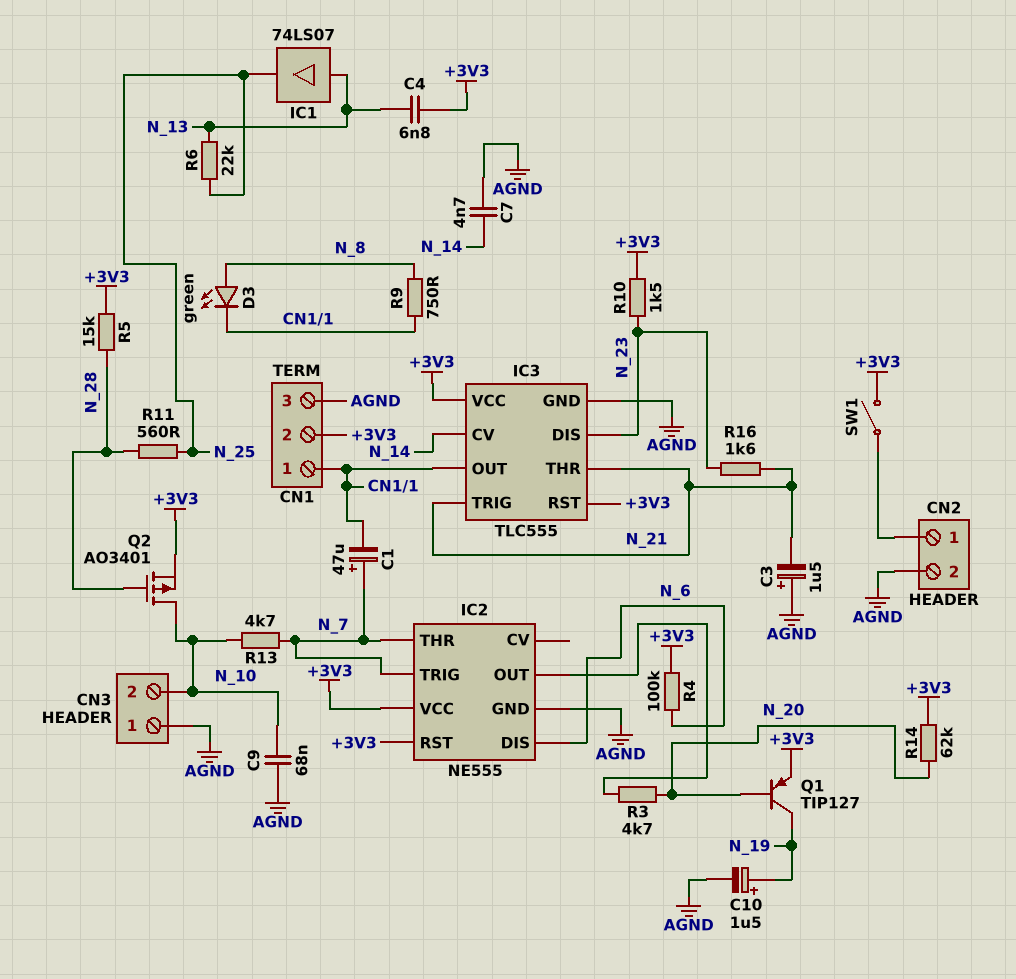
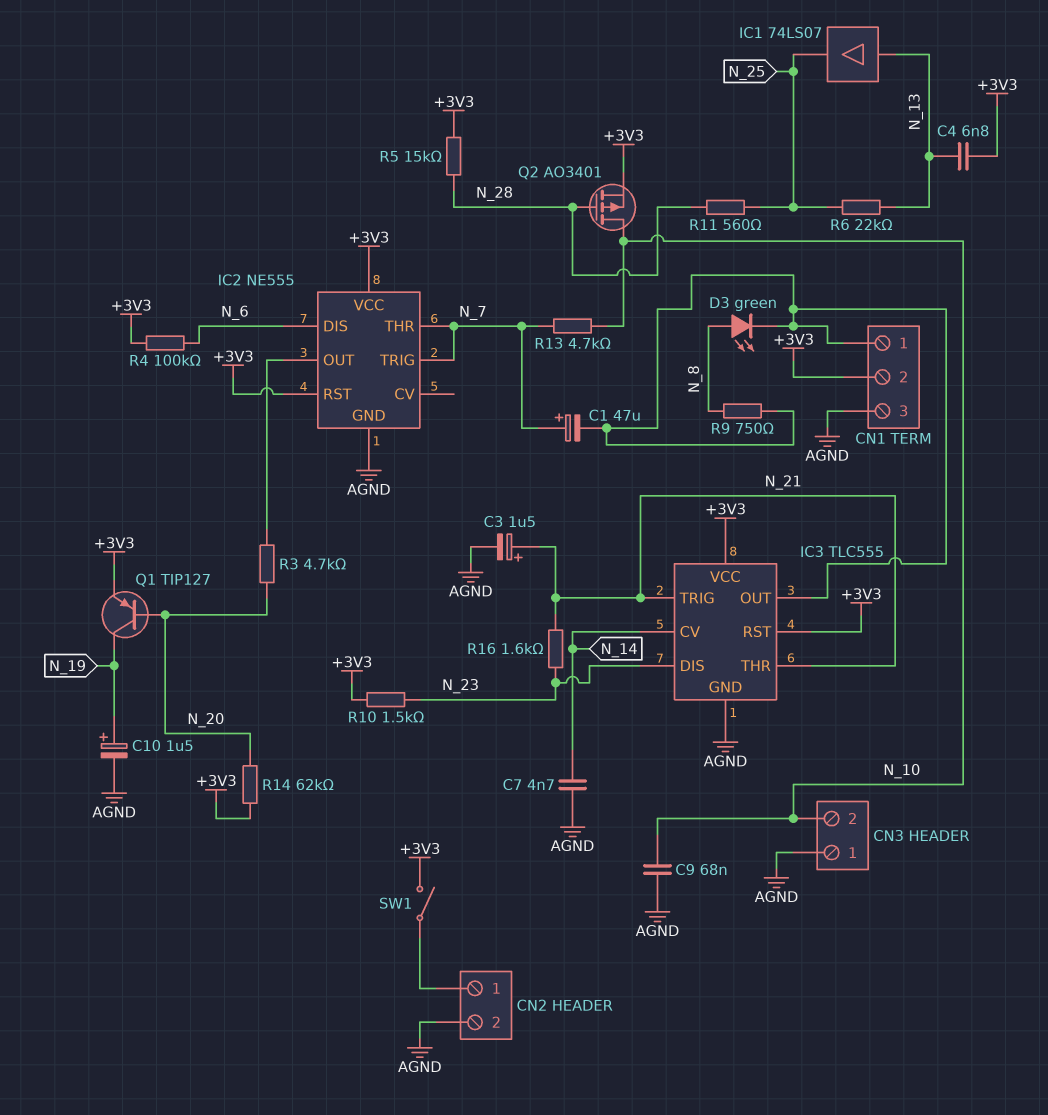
C3: 1.5uF (plus AGND, minus N_21) -> 1.5uF (plus N_21, minus AGND)

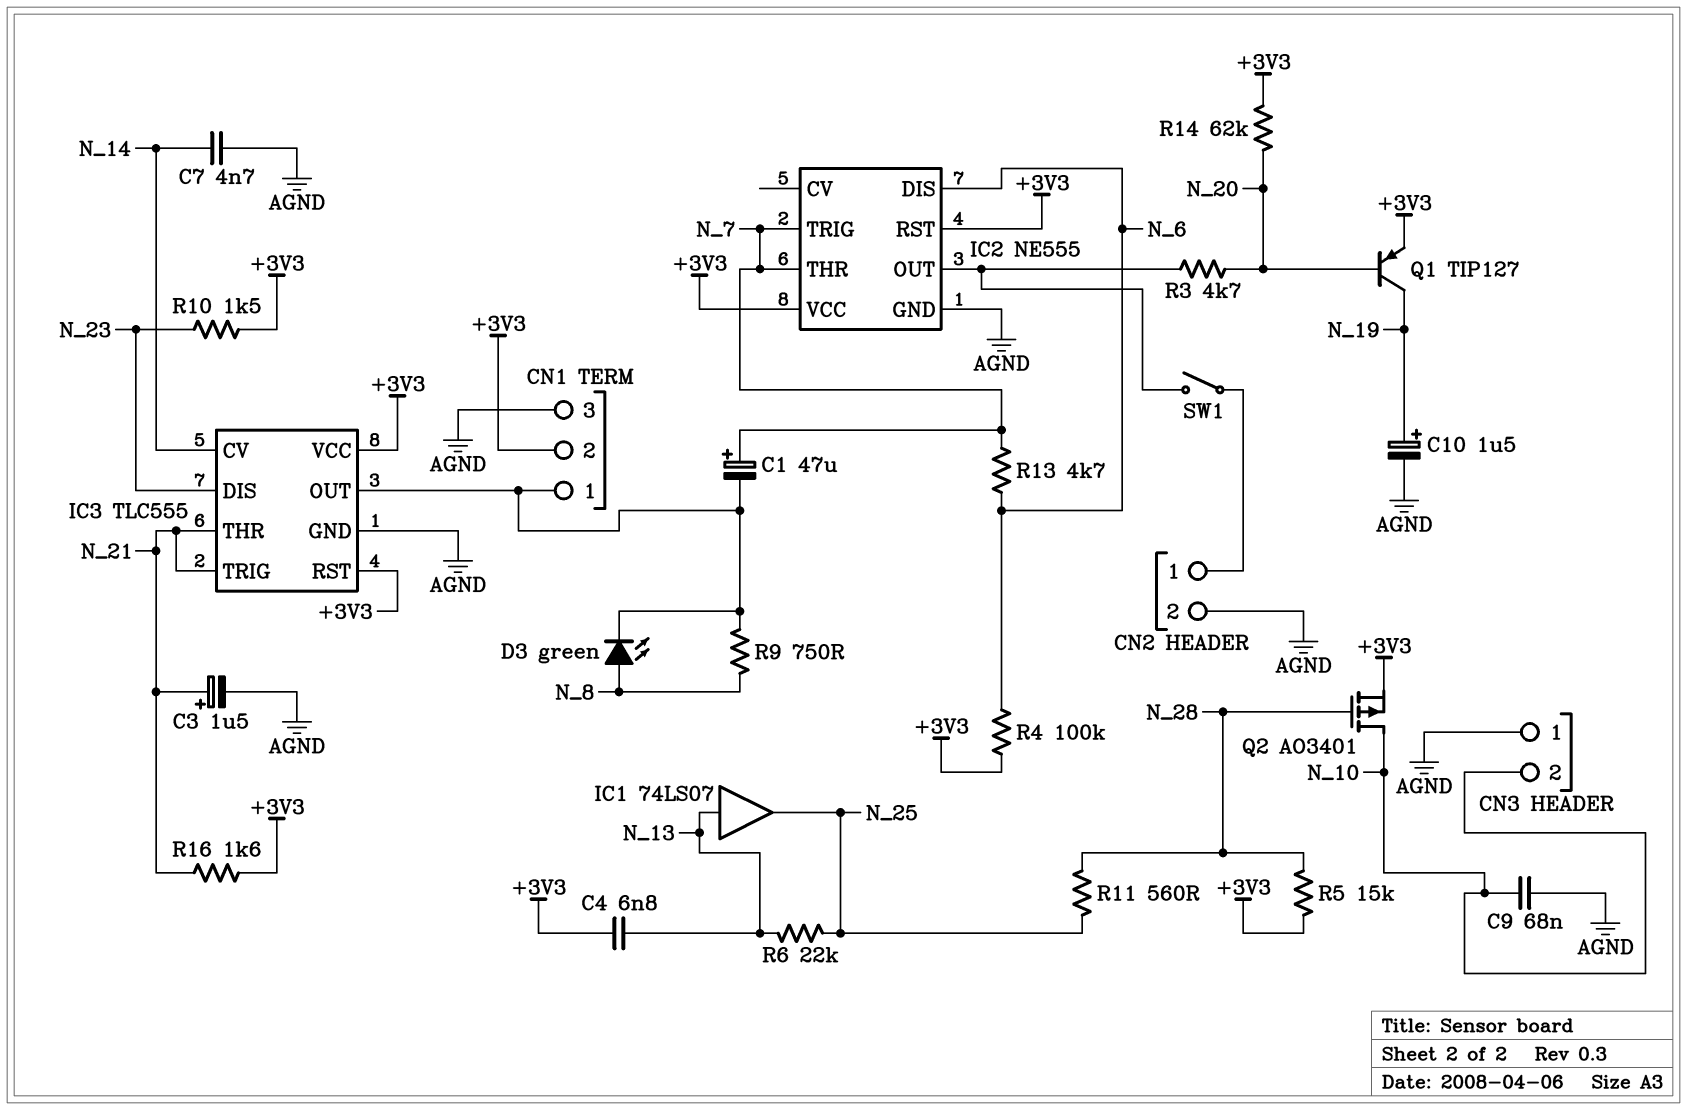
R13: 4.7k (N_7, N_10) -> 4.7k (N_6, N_7)
R16: 1.6k (N_21, N_23) -> 1.6k (+3V3, N_21)
SW1: switch (+3V3, CN2/1) -> switch (CN2/1, IC2/OUT)

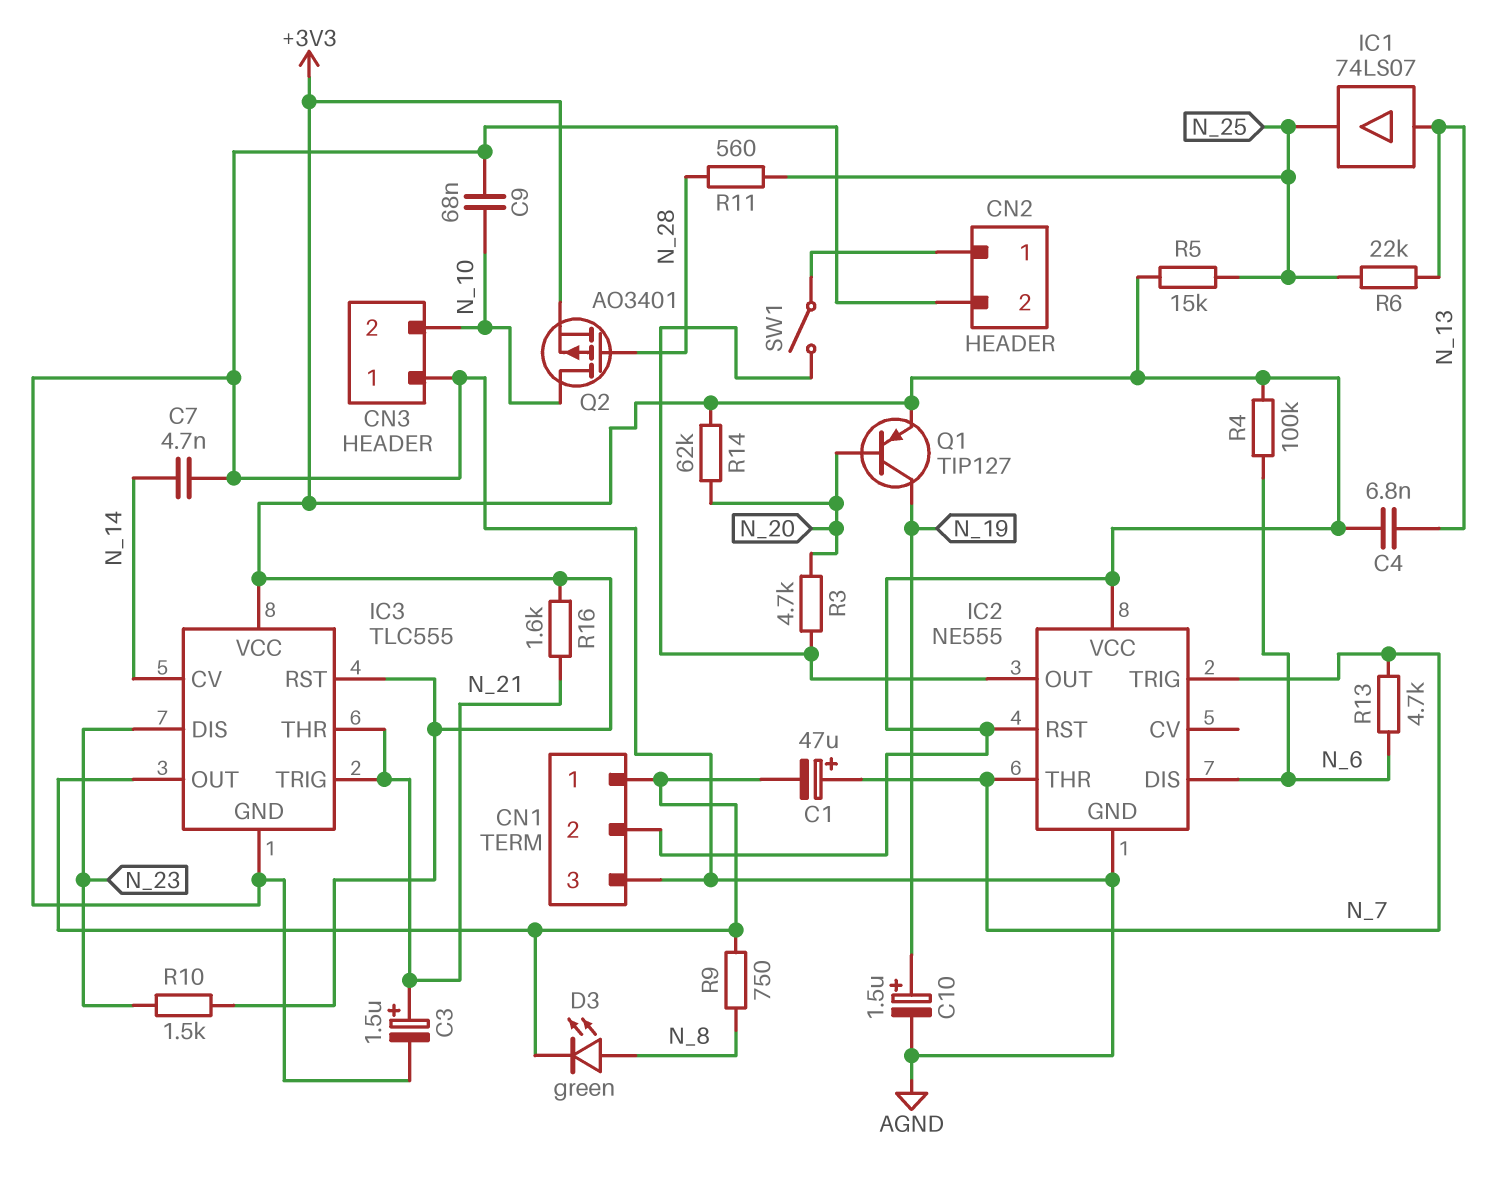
R5: 15k (+3V3, N_28) -> 15k (+3V3, N_25)

